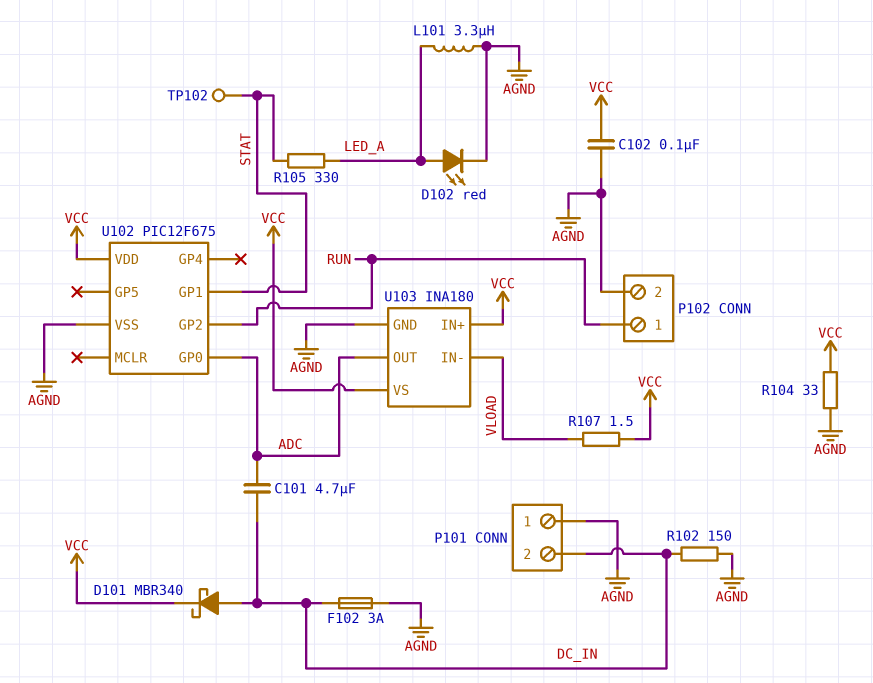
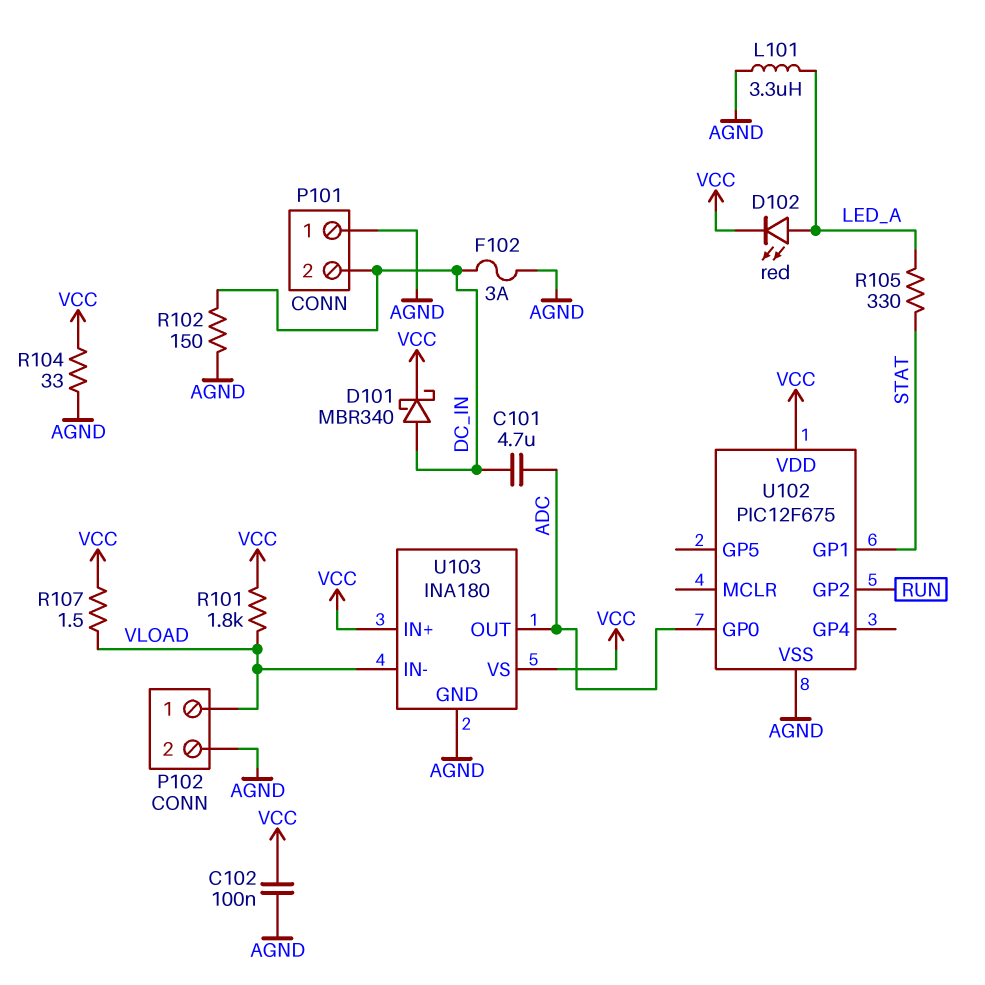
D102: LED red (A LED_A, K AGND) -> LED red (A LED_A, K VCC)
P102 pin 1: RUN -> VLOAD
R101: none -> 1.8k (VCC, VLOAD)
TP102: test point (STAT) -> none

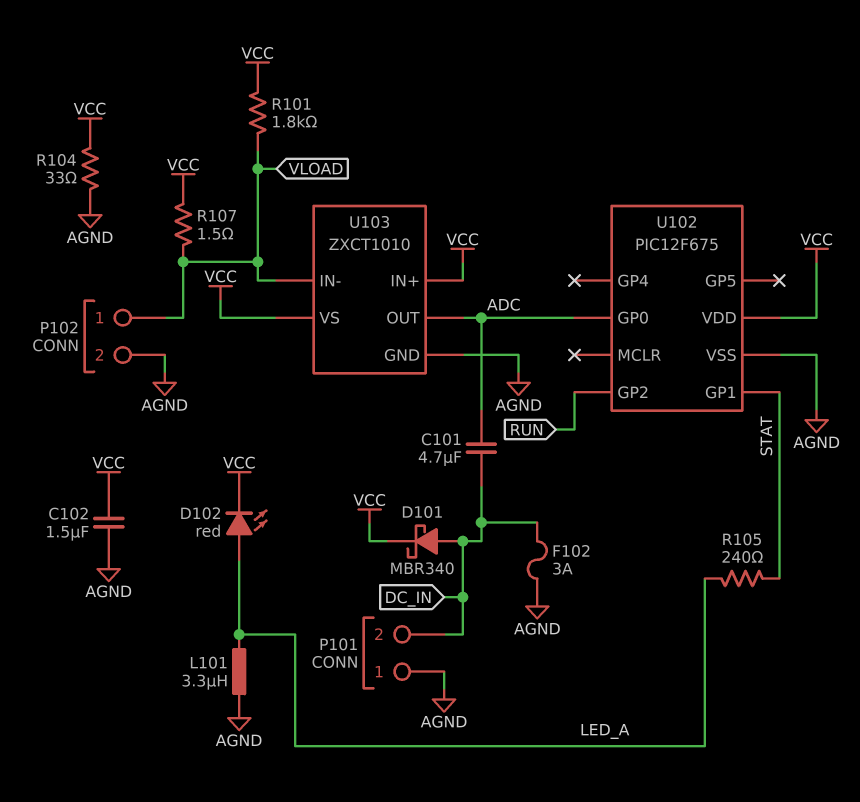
C102: 100nF (AGND, VCC) -> 1.5uF (AGND, VCC)
R102: 150 (AGND, DC_IN) -> none
R105: 330 (LED_A, STAT) -> 240 (LED_A, STAT)
U103: INA180 -> ZXCT1010

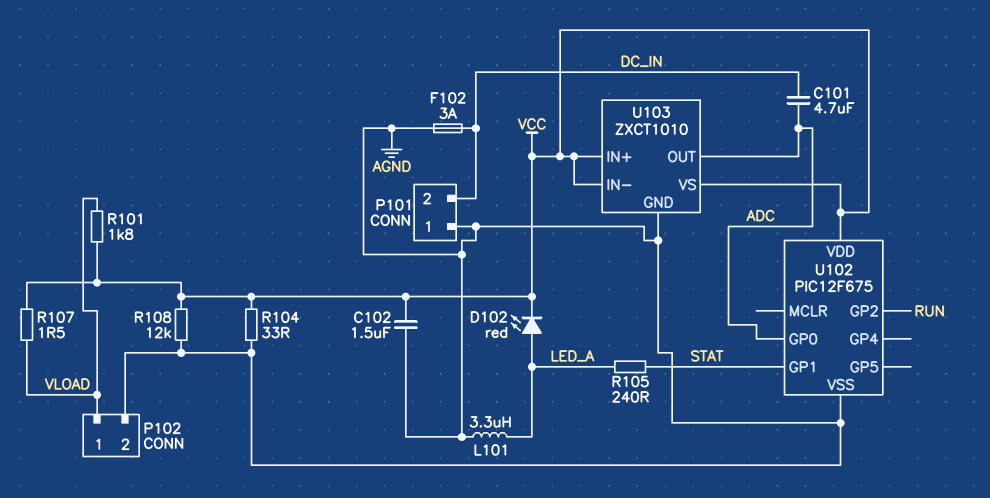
D101: schottky MBR340 (A DC_IN, K VCC) -> none
R108: none -> 12k (AGND, VCC)
U103 pin IN-: VLOAD -> VCC

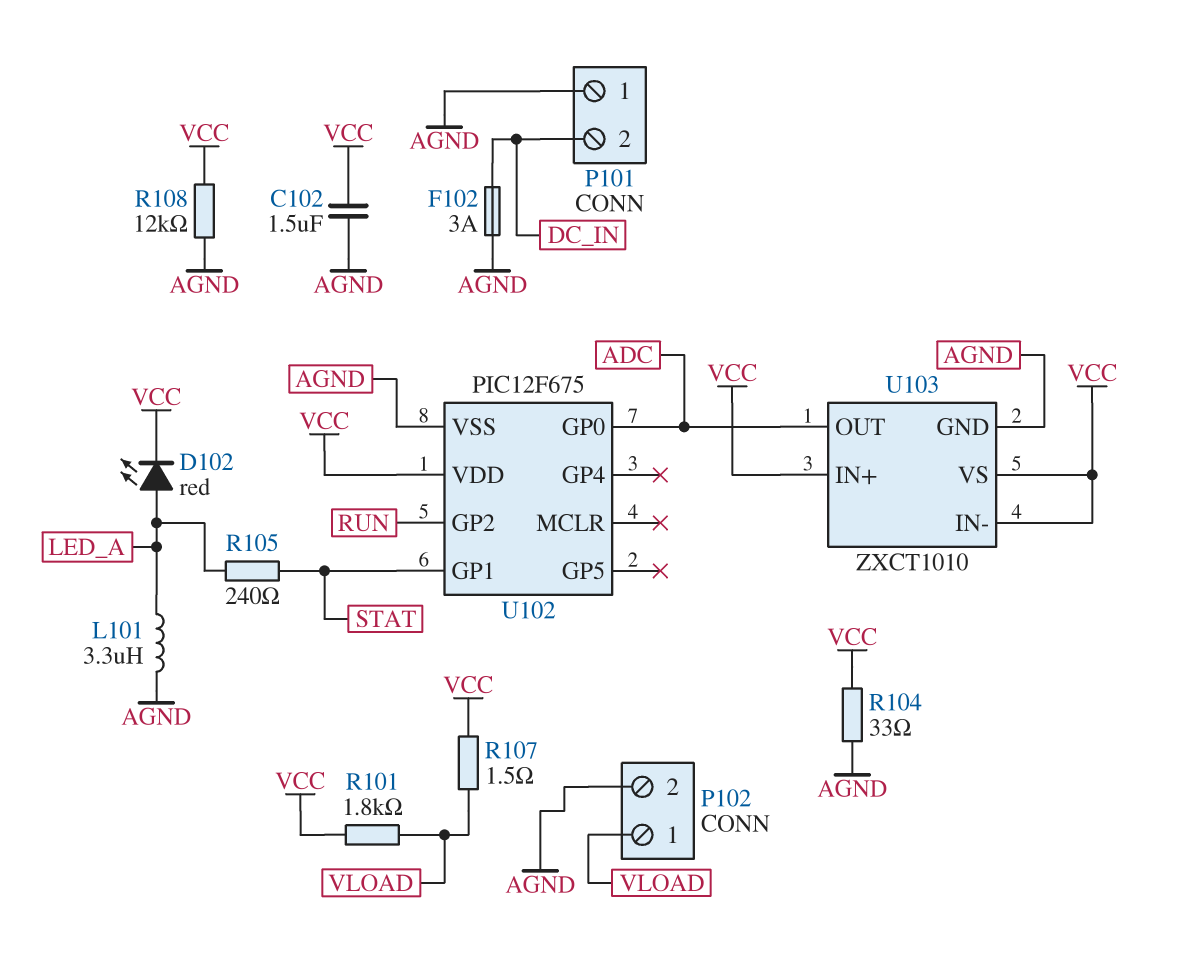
C101: 4.7uF (ADC, DC_IN) -> none

